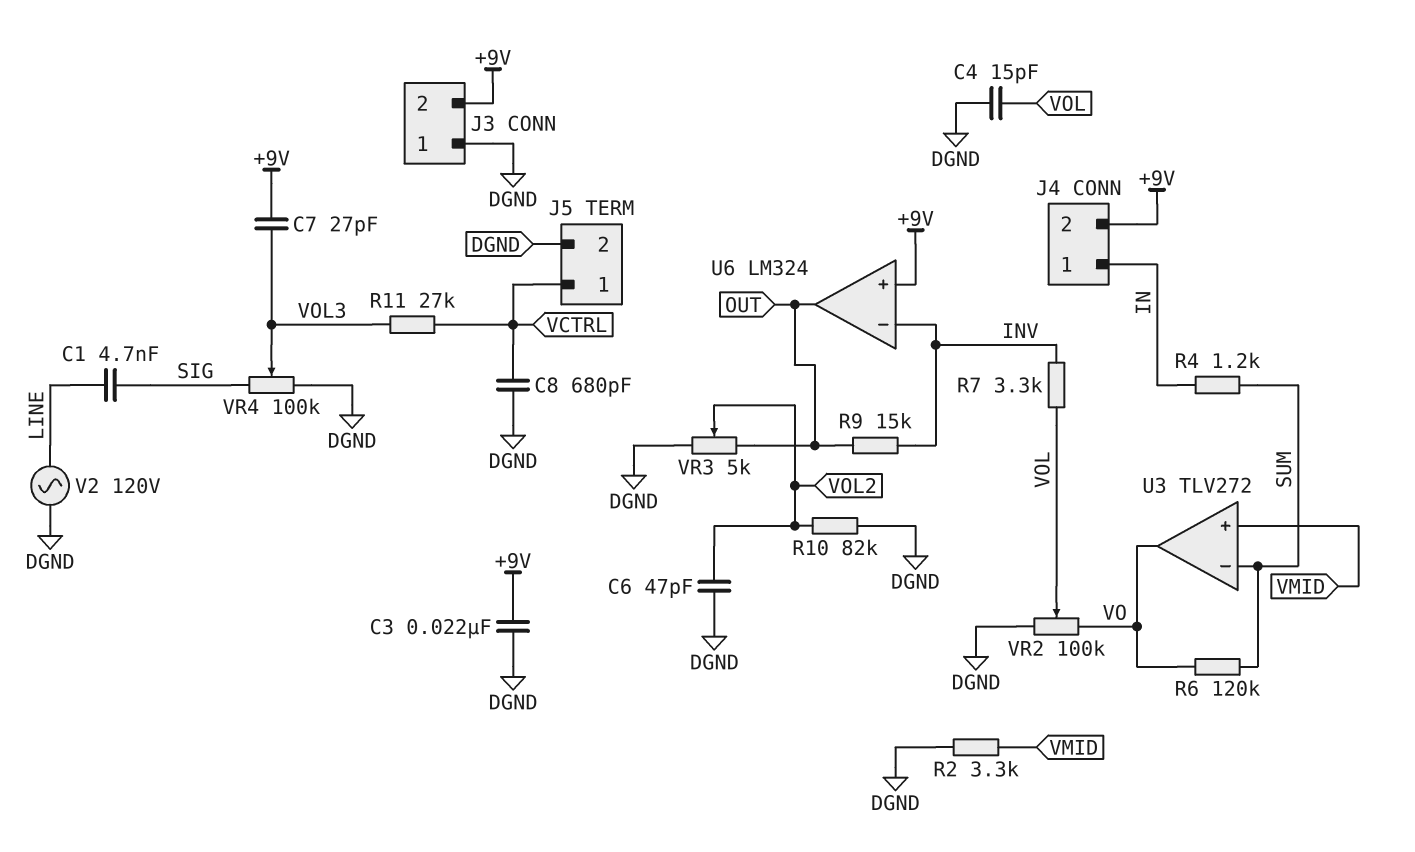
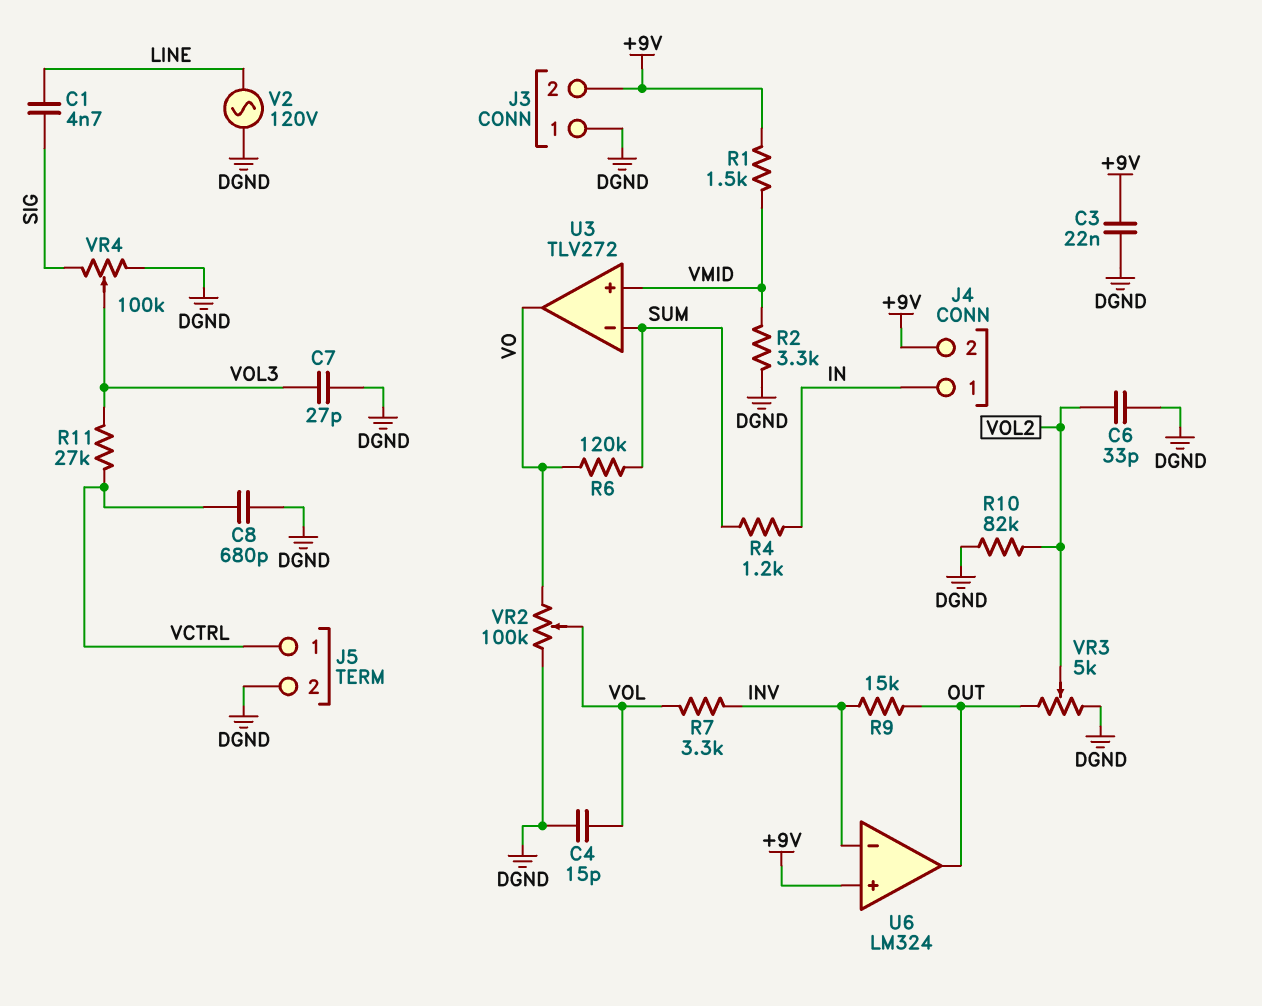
C6: 47pF (DGND, VOL2) -> 33pF (DGND, VOL2)
C7: 27pF (+9V, VOL3) -> 27pF (DGND, VOL3)
R1: none -> 1.5k (+9V, VMID)

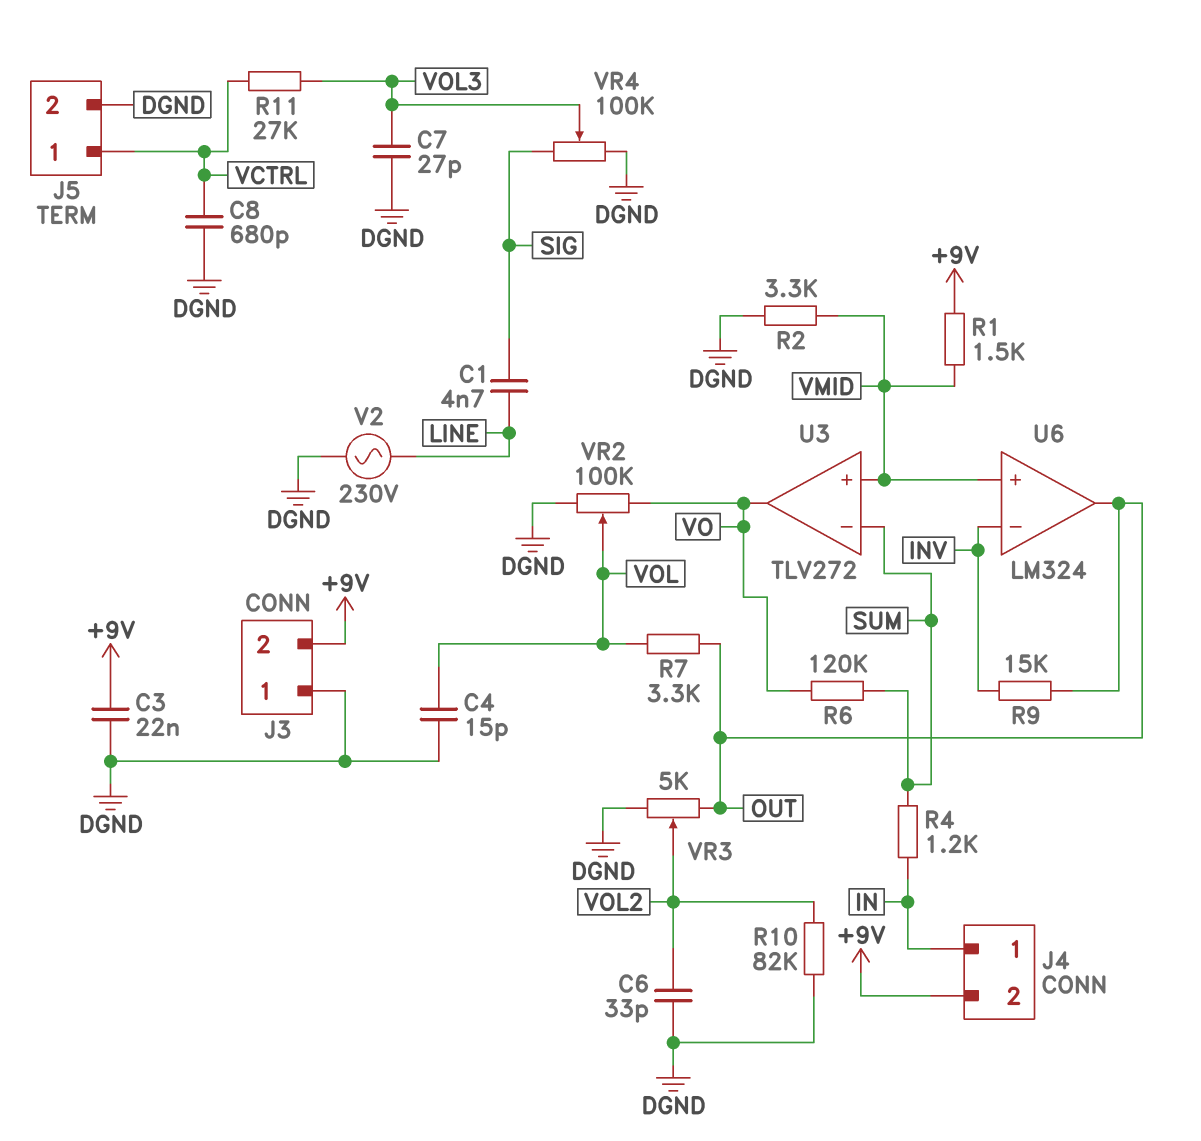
R7: 3.3k (INV, VOL) -> 3.3k (OUT, VOL)
U6 pin in+: +9V -> VMID
V2: AC 120V (DGND, LINE) -> AC 230V (DGND, LINE)

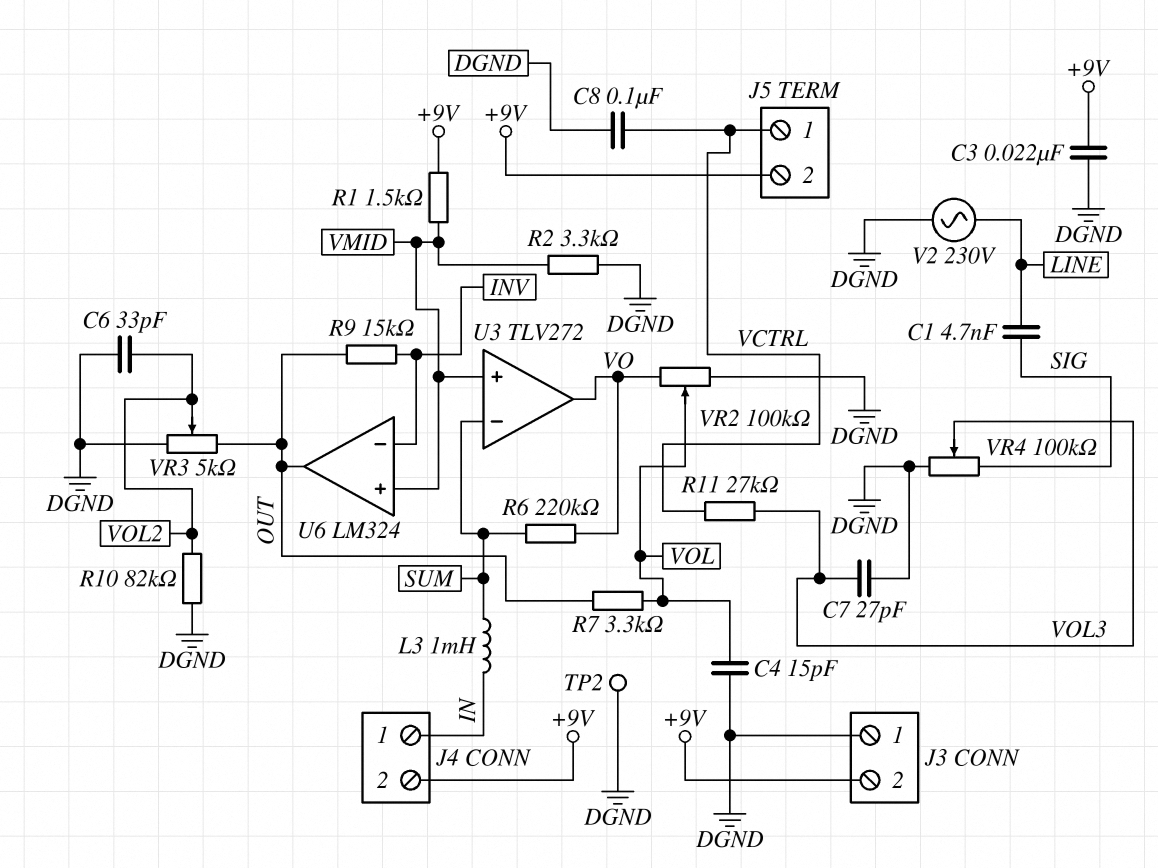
C8: 680pF (DGND, VCTRL) -> 100nF (DGND, VCTRL)
J5 pin 2: DGND -> +9V
L3: none -> 1mH (IN, SUM)
R4: 1.2k (IN, SUM) -> none
R6: 120k (SUM, VO) -> 220k (SUM, VO)
TP2: none -> test point (DGND)

